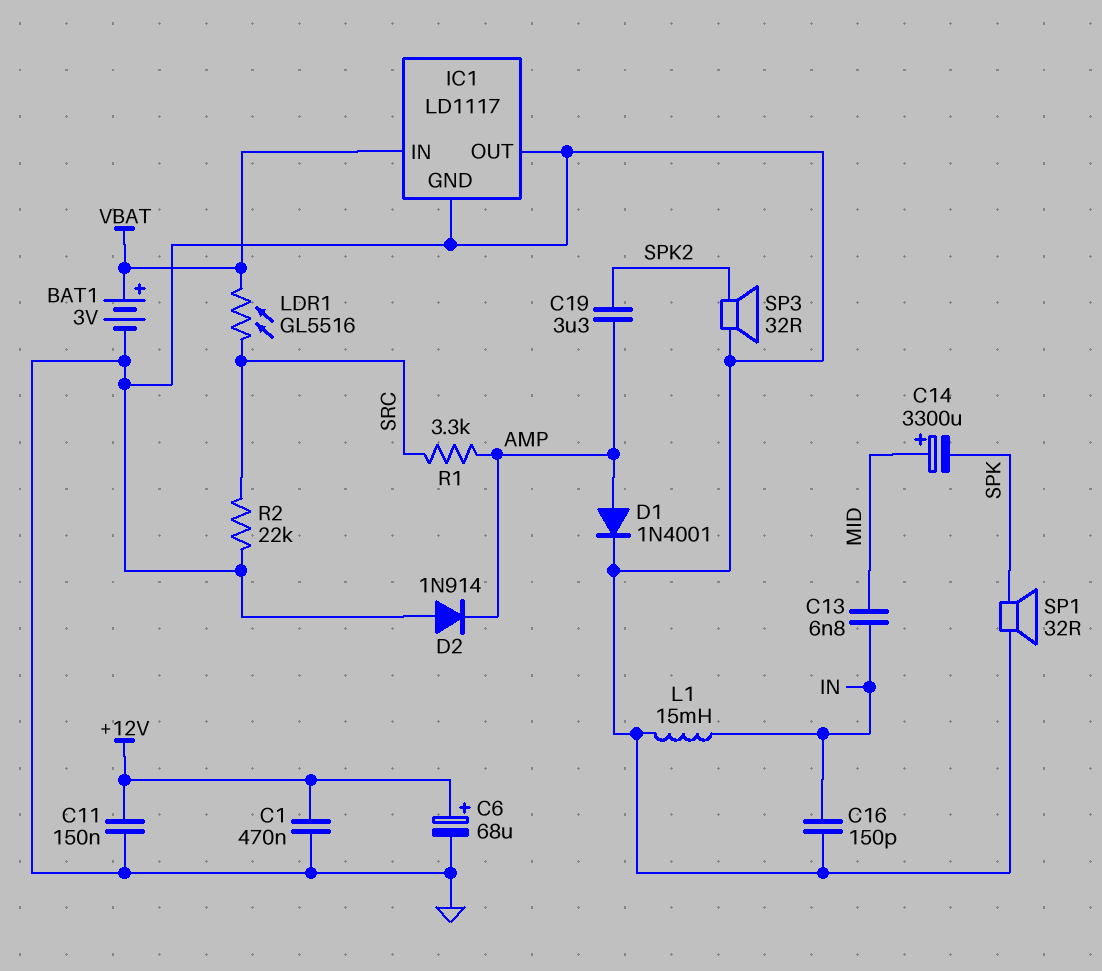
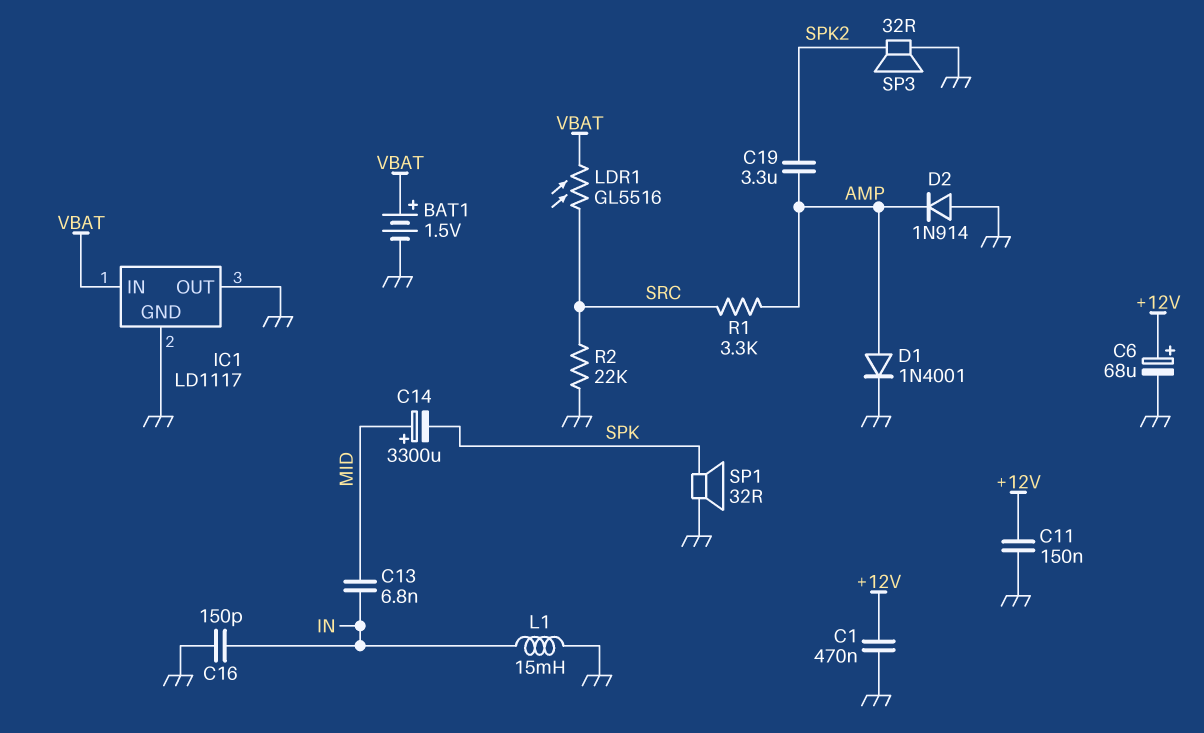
BAT1: 3V (plus VBAT, minus GND) -> 1.5V (plus VBAT, minus GND)

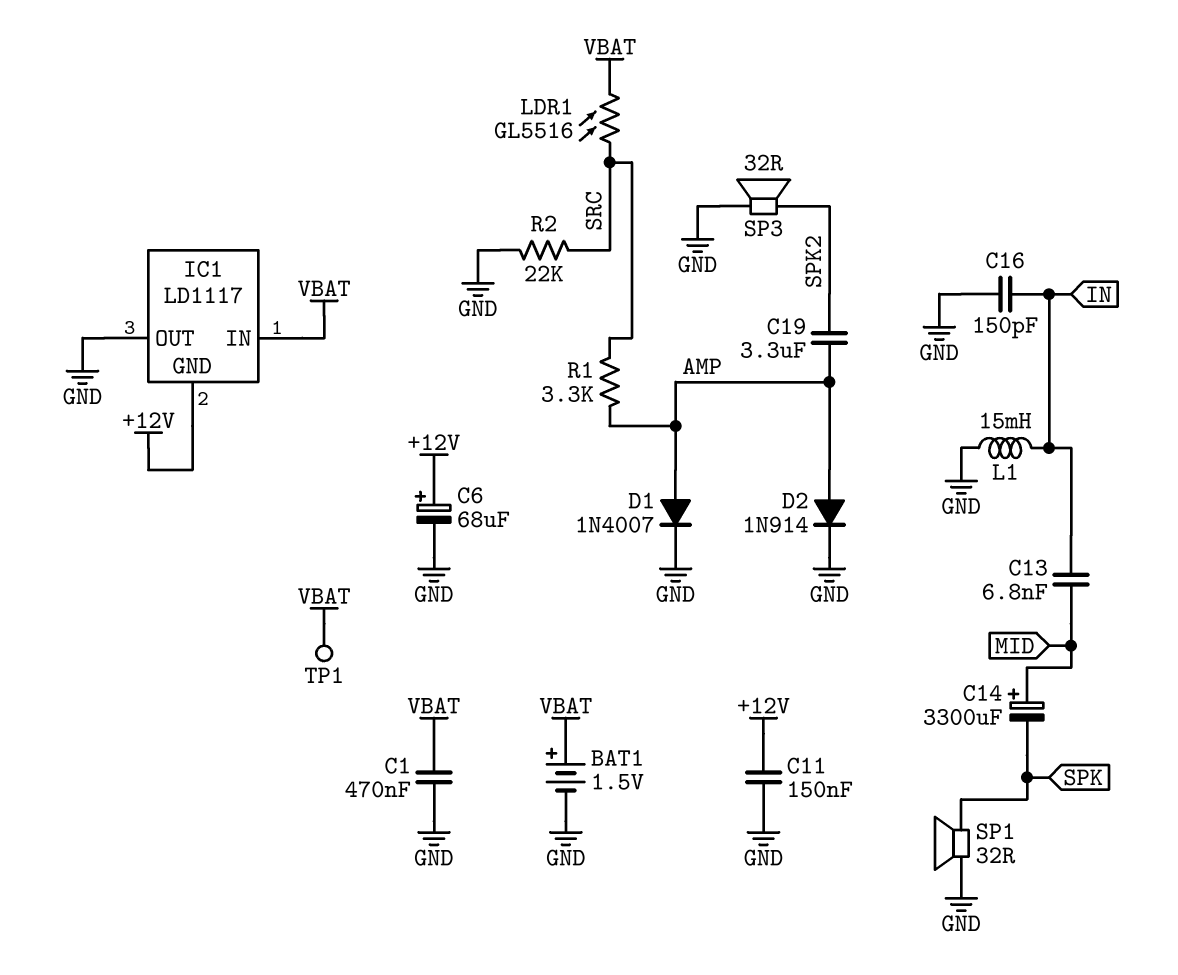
C1: 470nF (+12V, GND) -> 470nF (GND, VBAT)
D1: diode 1N4001 (A AMP, K GND) -> diode 1N4007 (A AMP, K GND)
D2: diode 1N914 (A GND, K AMP) -> diode 1N914 (A AMP, K GND)
IC1 pin GND: GND -> +12V
TP1: none -> test point (VBAT)

